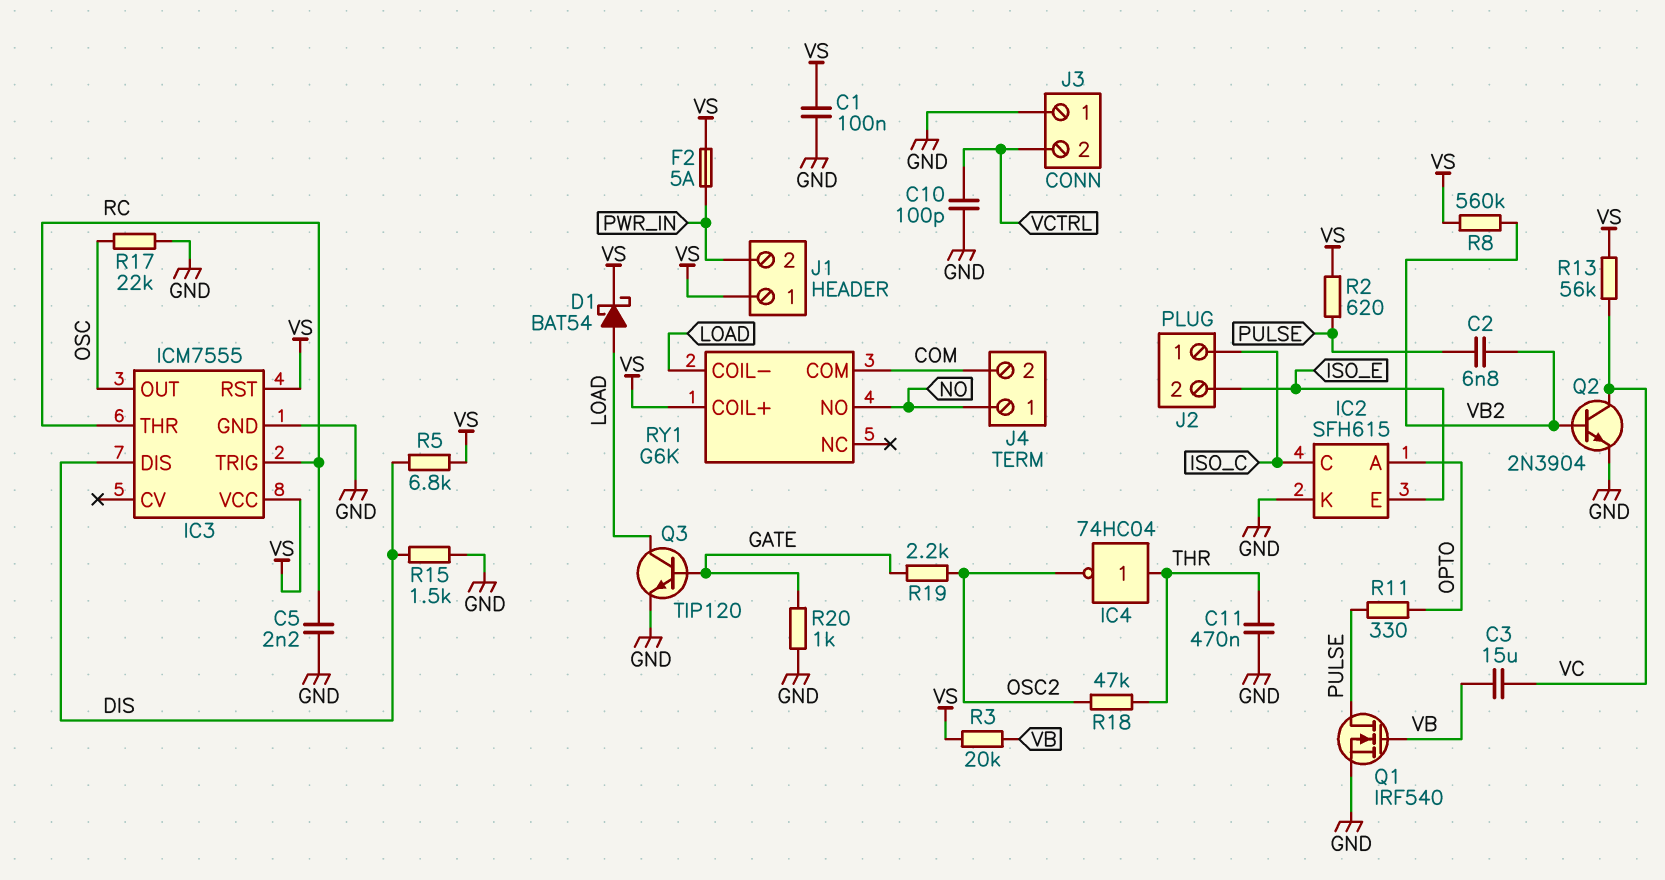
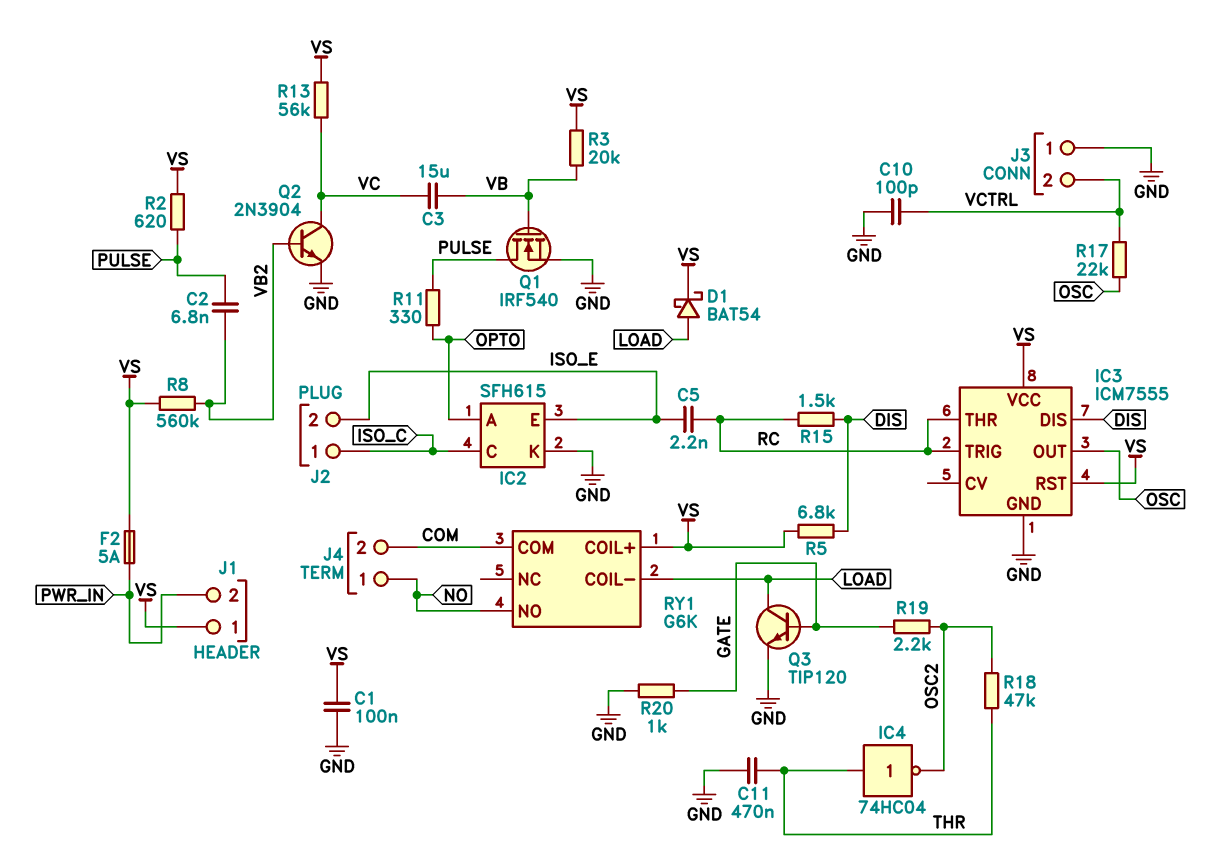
C5: 2.2nF (GND, RC) -> 2.2nF (ISO_E, RC)
R15: 1.5k (DIS, GND) -> 1.5k (DIS, RC)
R17: 22k (GND, OSC) -> 22k (OSC, VCTRL)

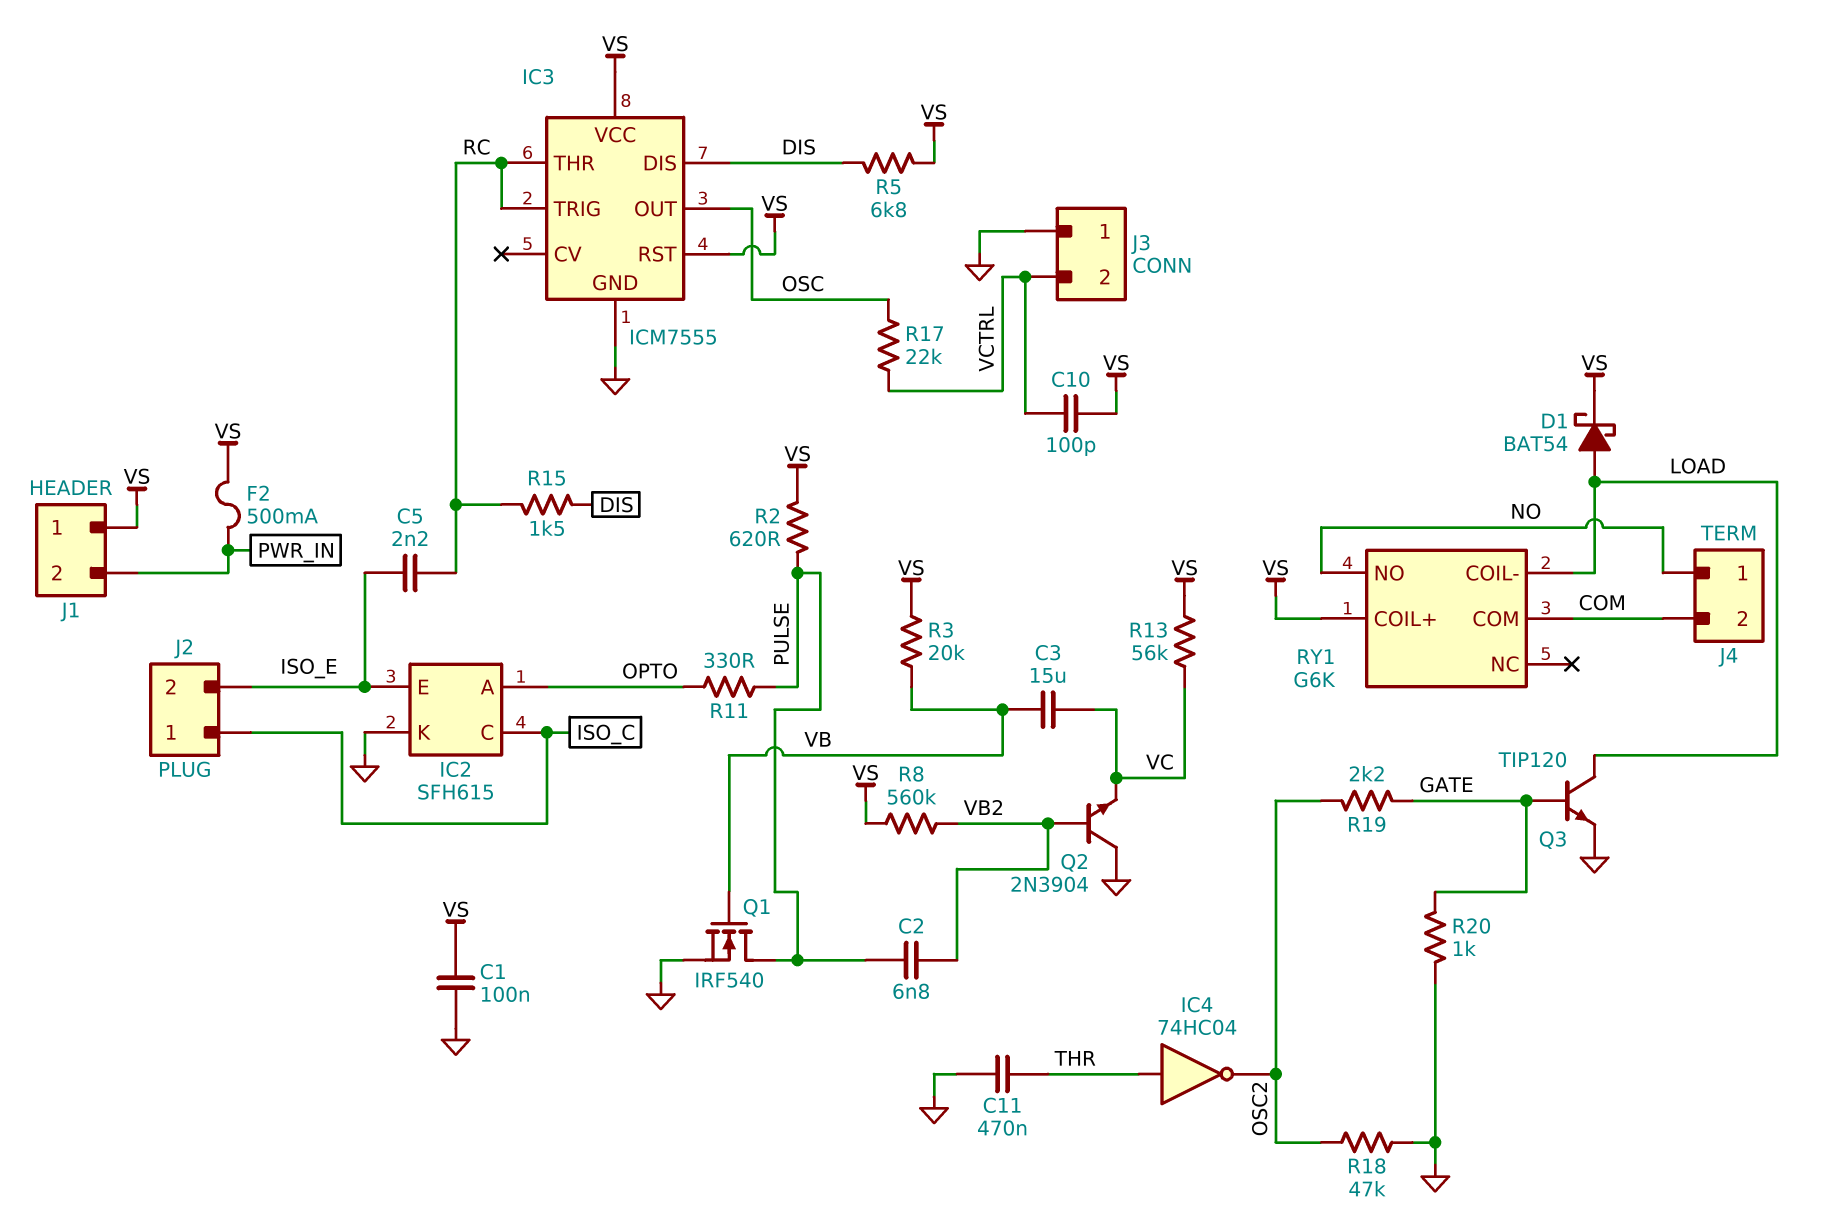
C10: 100pF (GND, VCTRL) -> 100pF (VCTRL, VS)
F2: 5A (PWR_IN, VS) -> 500mA (PWR_IN, VS)
Q2: NPN 2N3904 (B VB2, C VC, E GND) -> NPN 2N3904 (B VB2, C GND, E VC)
R18: 47k (OSC2, THR) -> 47k (GND, OSC2)

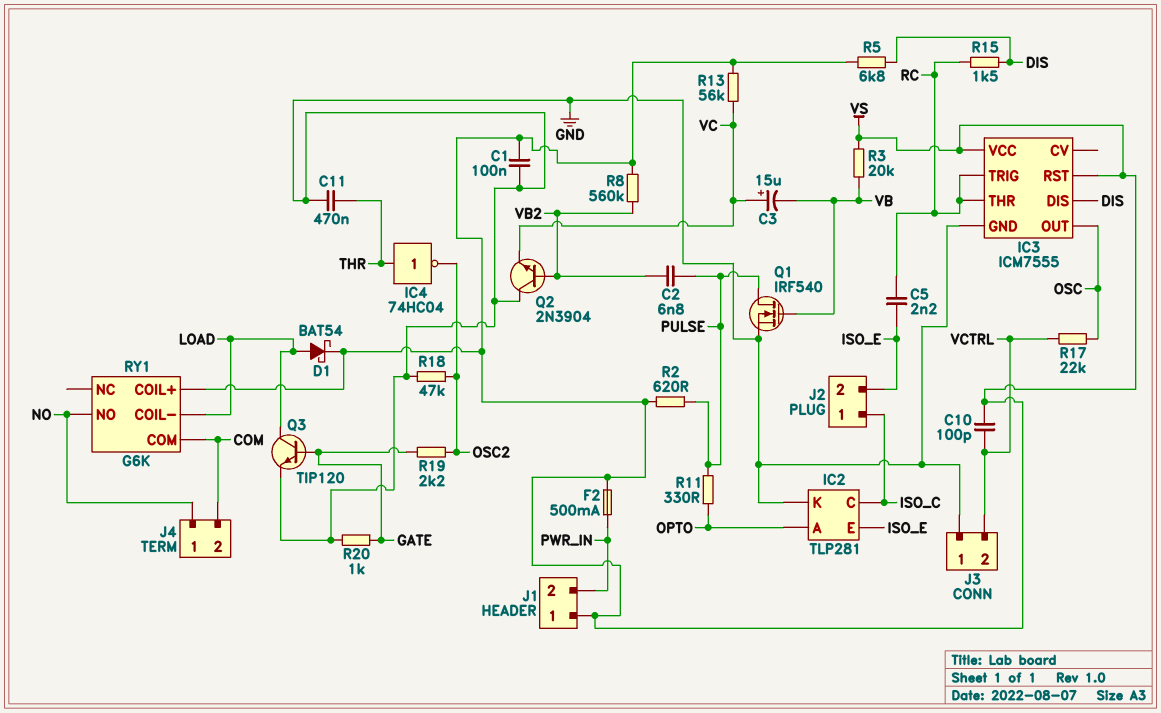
C3: 15uF (VB, VC) -> 15uF (plus VC, minus VB)
IC2: SFH615 -> TLP281

